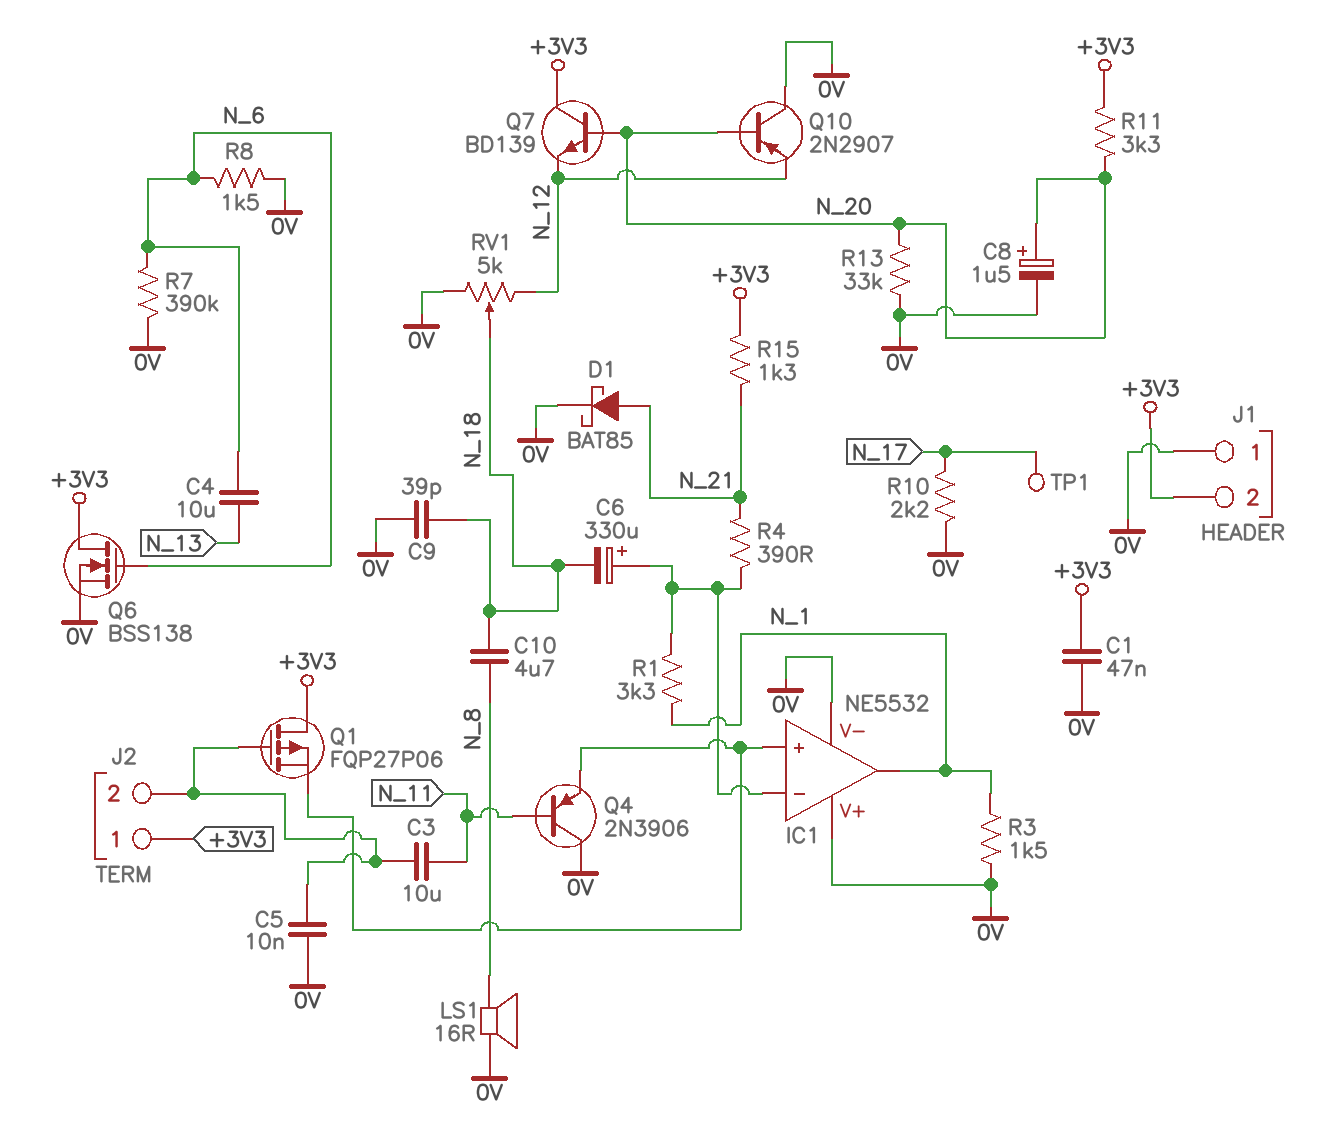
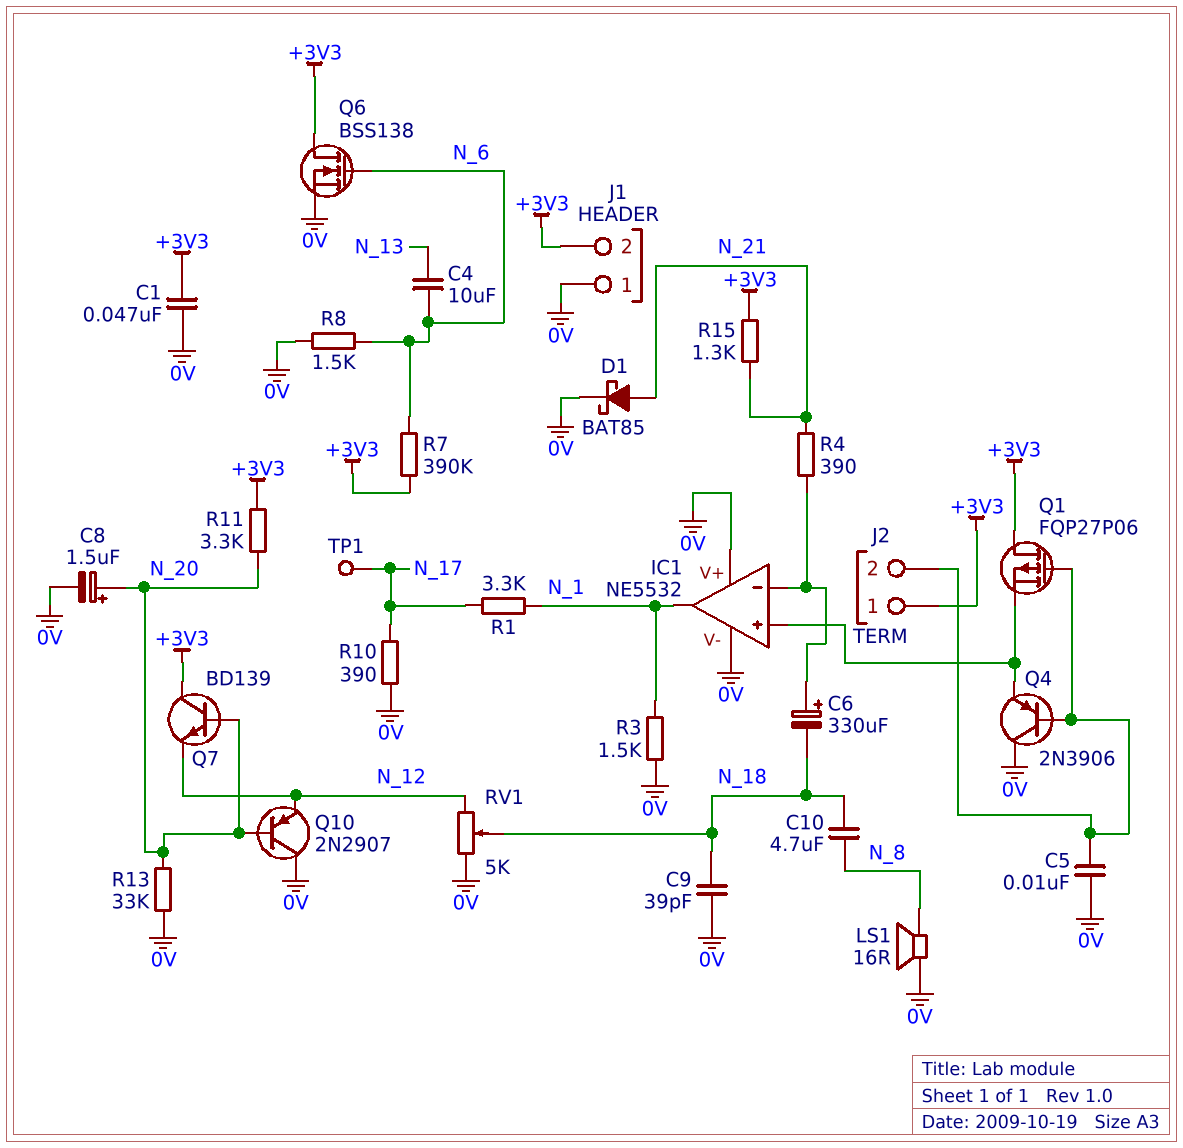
C3: 10uF (J2/2, N_11) -> none
Q4: PNP 2N3906 (B N_11, C 0V, E IC1/in+) -> PNP 2N3906 (B J2/2, C 0V, E IC1/in+)
R1: 3.3k (IC1/in-, N_1) -> 3.3k (N_1, N_17)
R7: 390k (0V, N_6) -> 390k (+3V3, N_6)
R10: 2.2k (0V, N_17) -> 390 (0V, N_17)

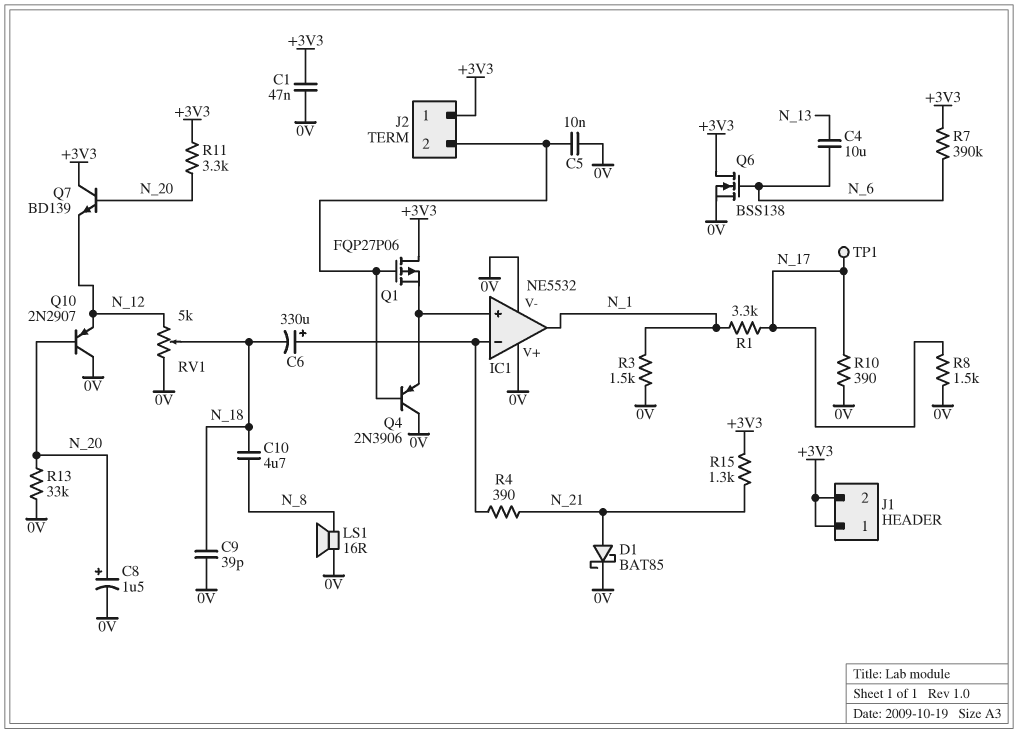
J1 pin 1: 0V -> +3V3
R8: 1.5k (0V, N_6) -> 1.5k (0V, N_17)

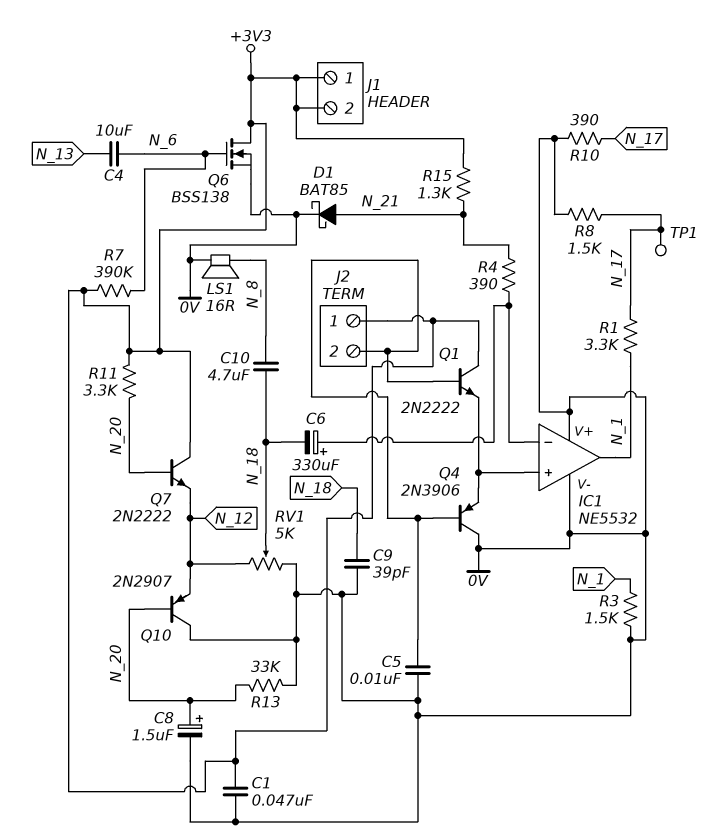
Q1: PMOS FQP27P06 (G J2/2, D +3V3, S IC1/in+) -> NPN 2N2222 (B J2/2, C +3V3, E IC1/in+)
Q7: NPN BD139 (B N_20, C +3V3, E N_12) -> NPN 2N2222 (B N_20, C +3V3, E N_12)

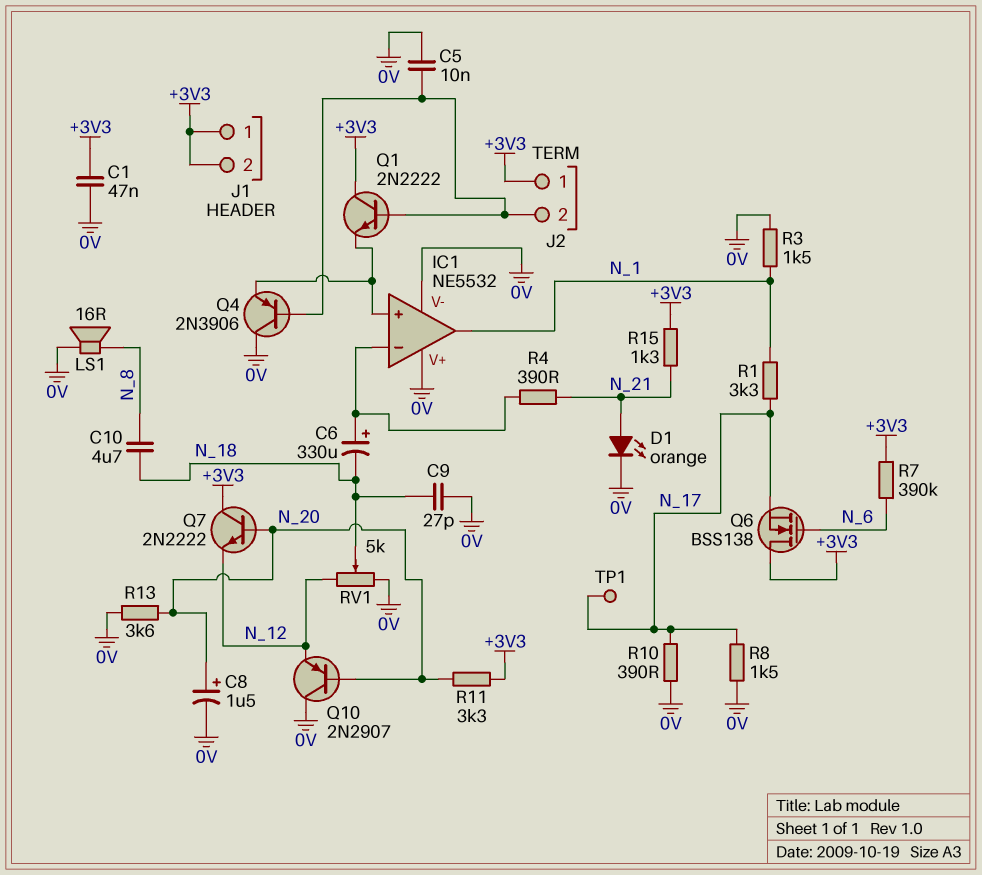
C4: 10uF (N_6, N_13) -> none
C9: 39pF (0V, N_18) -> 27pF (0V, N_18)
D1: schottky BAT85 (A N_21, K 0V) -> LED orange (A N_21, K 0V)
Q6: NMOS BSS138 (G N_6, D +3V3, S 0V) -> NMOS BSS138 (G N_6, D +3V3, S N_17)
R13: 33k (0V, N_20) -> 3.6k (0V, N_20)

